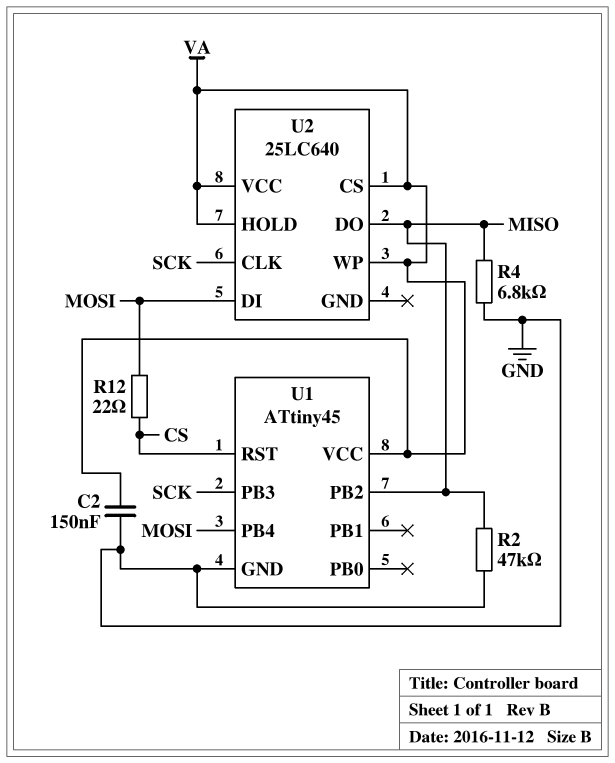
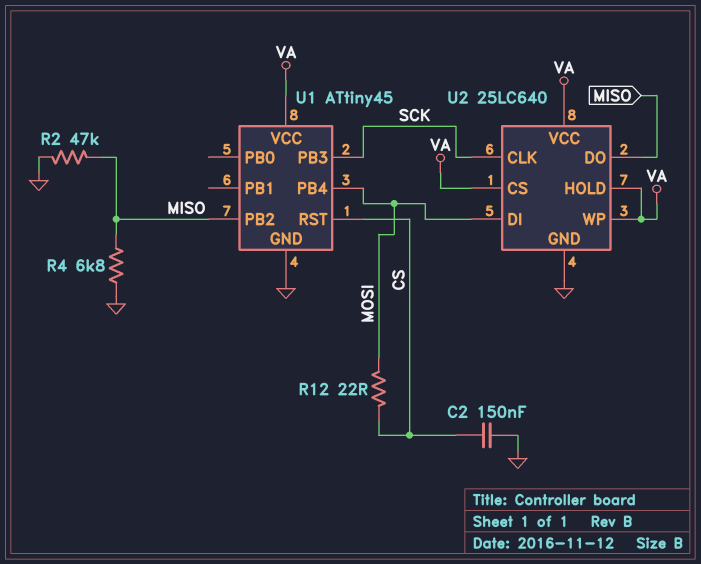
C2: 150nF (GND, VA) -> 150nF (CS, GND)
U2 pin GND: none -> GND

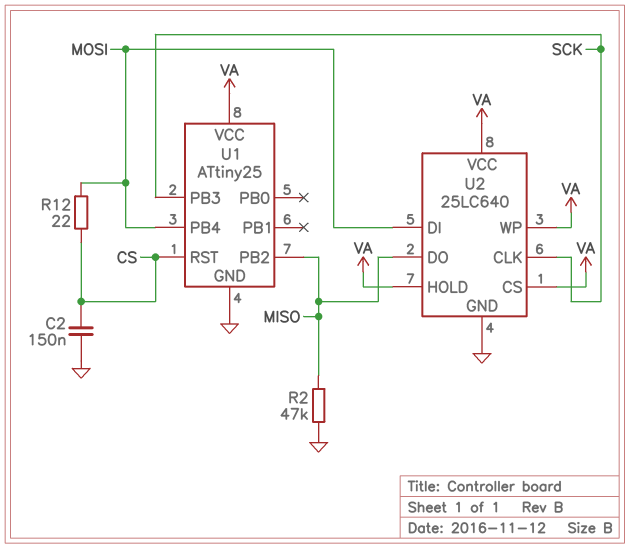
R4: 6.8k (GND, MISO) -> none
U1: ATtiny45 -> ATtiny25

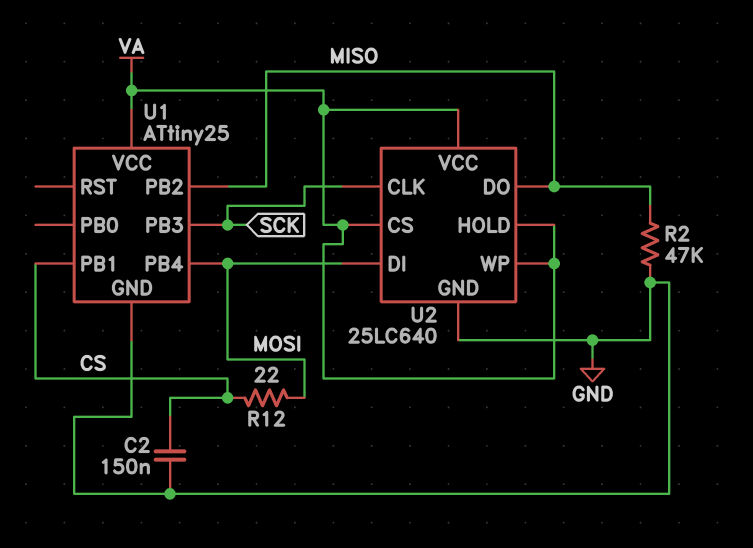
U1 pin PB1: none -> CS
U1 pin RST: CS -> none

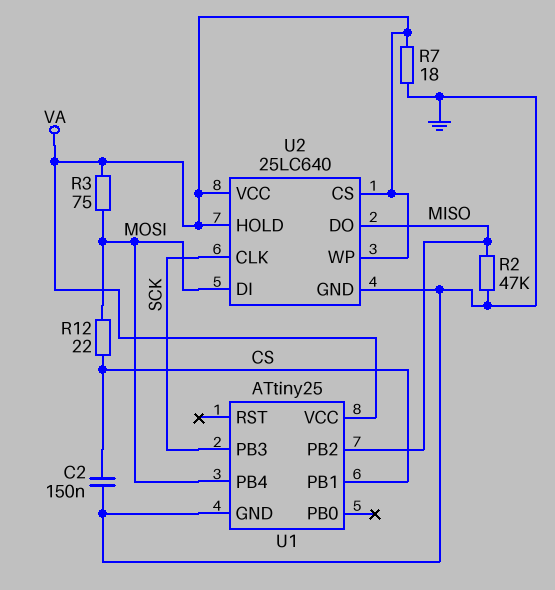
R3: none -> 75 (MOSI, VA)
R7: none -> 18 (GND, VA)

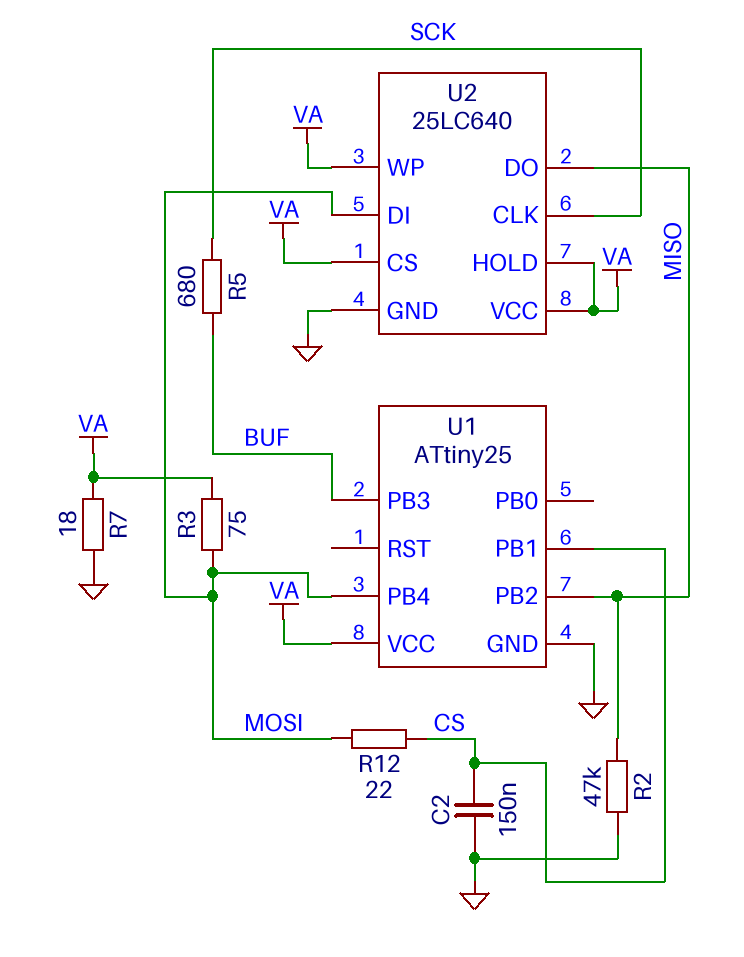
R5: none -> 680 (BUF, SCK)
U1 pin PB3: SCK -> BUF

